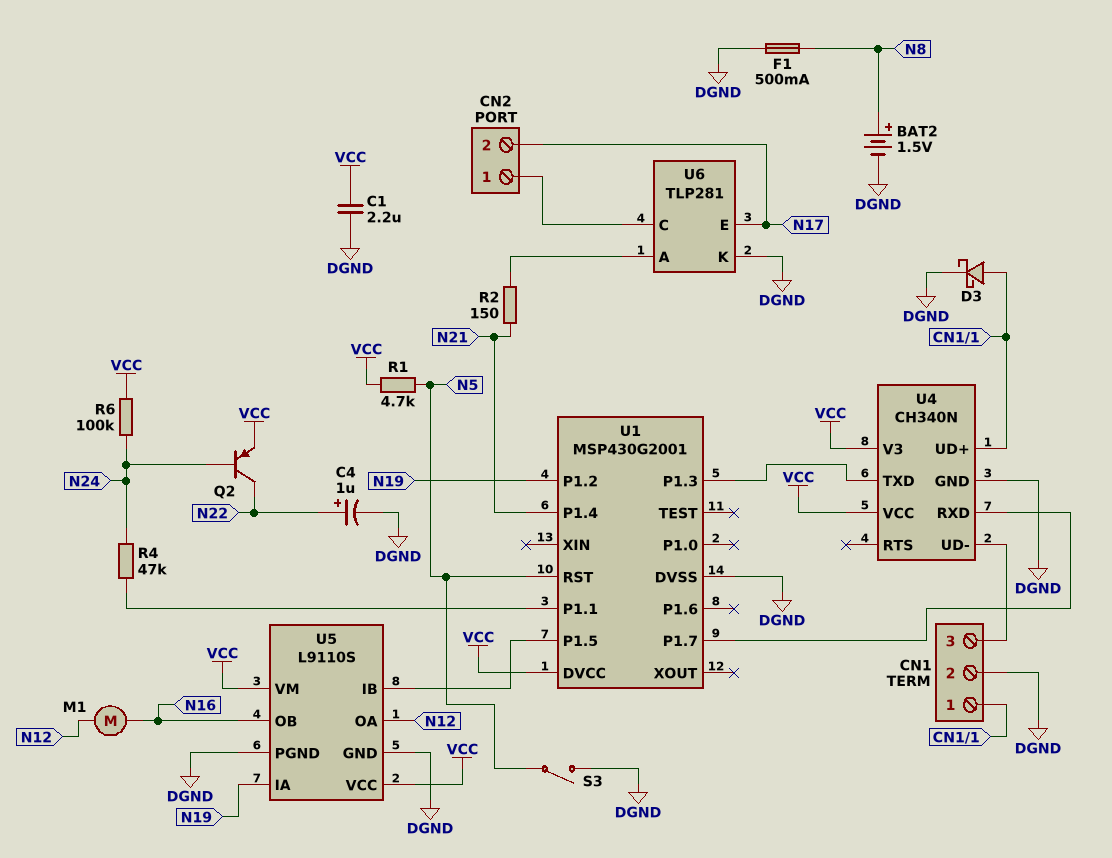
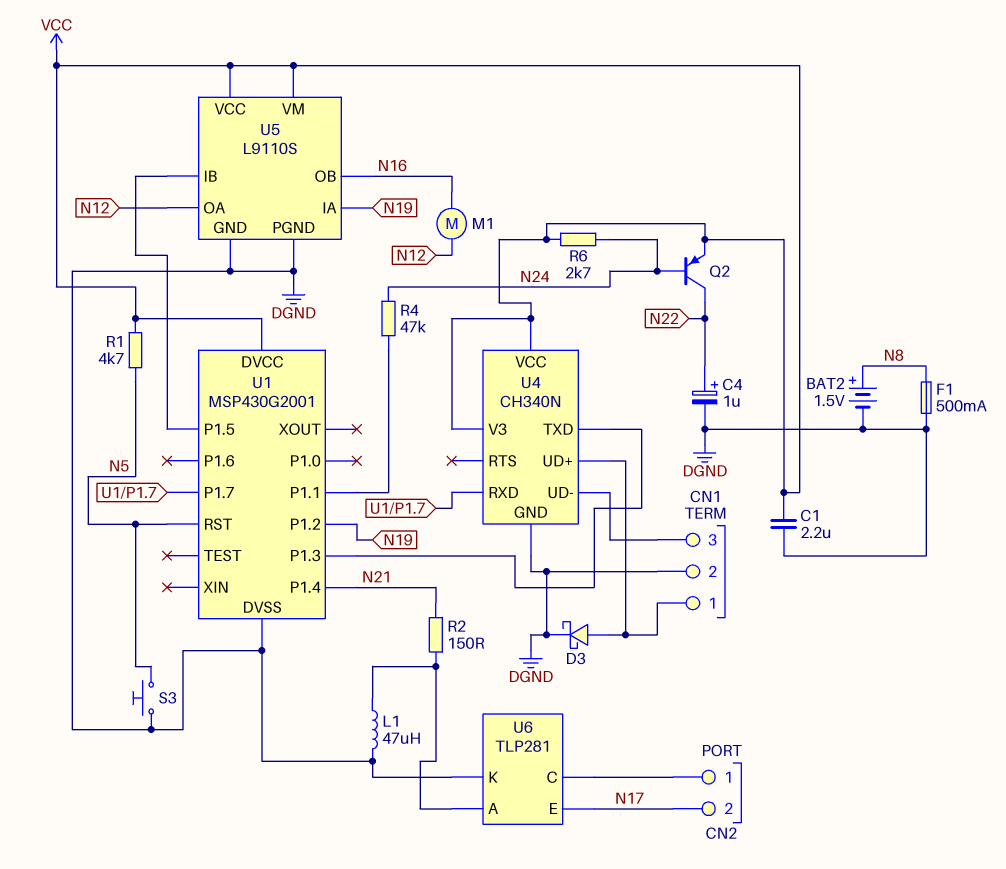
L1: none -> 47uH (DGND, U6/A)
R6: 100k (N24, VCC) -> 2.7k (N24, VCC)
S3: switch (DGND, N5) -> button (DGND, N5)

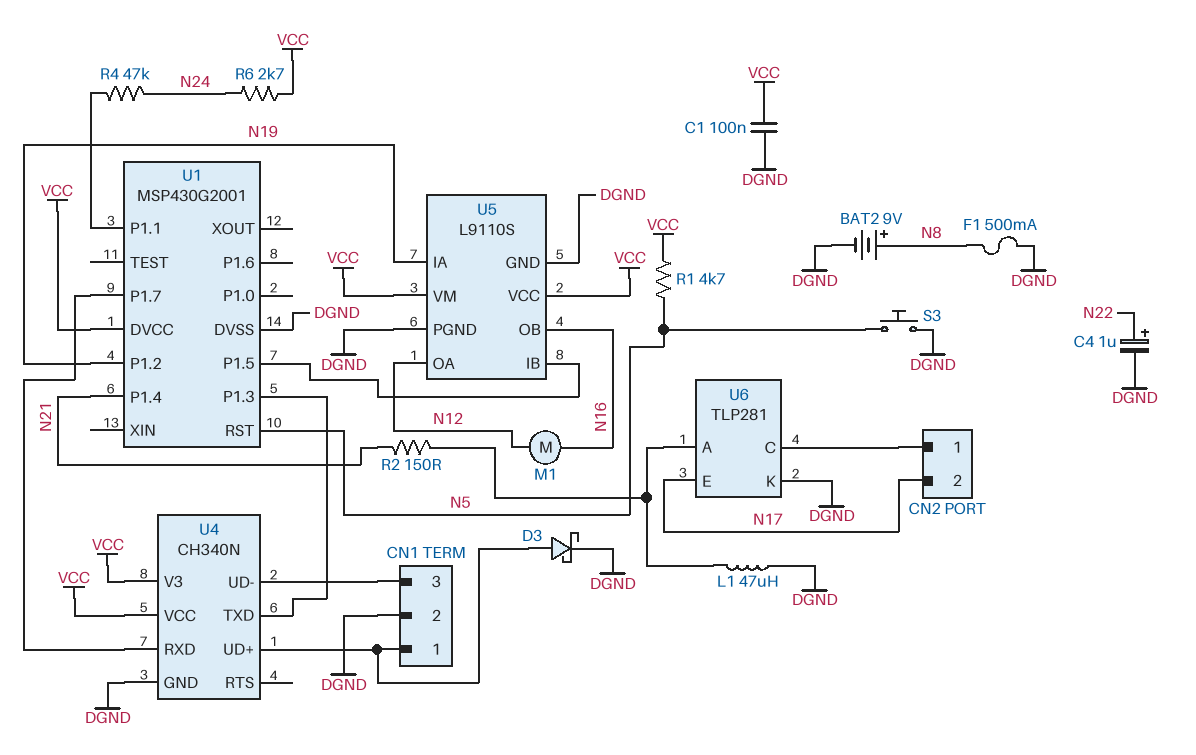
BAT2: 1.5V (plus N8, minus DGND) -> 9V (plus N8, minus DGND)
C1: 2.2uF (DGND, VCC) -> 100nF (DGND, VCC)
Q2: PNP (B N24, C N22, E VCC) -> none

